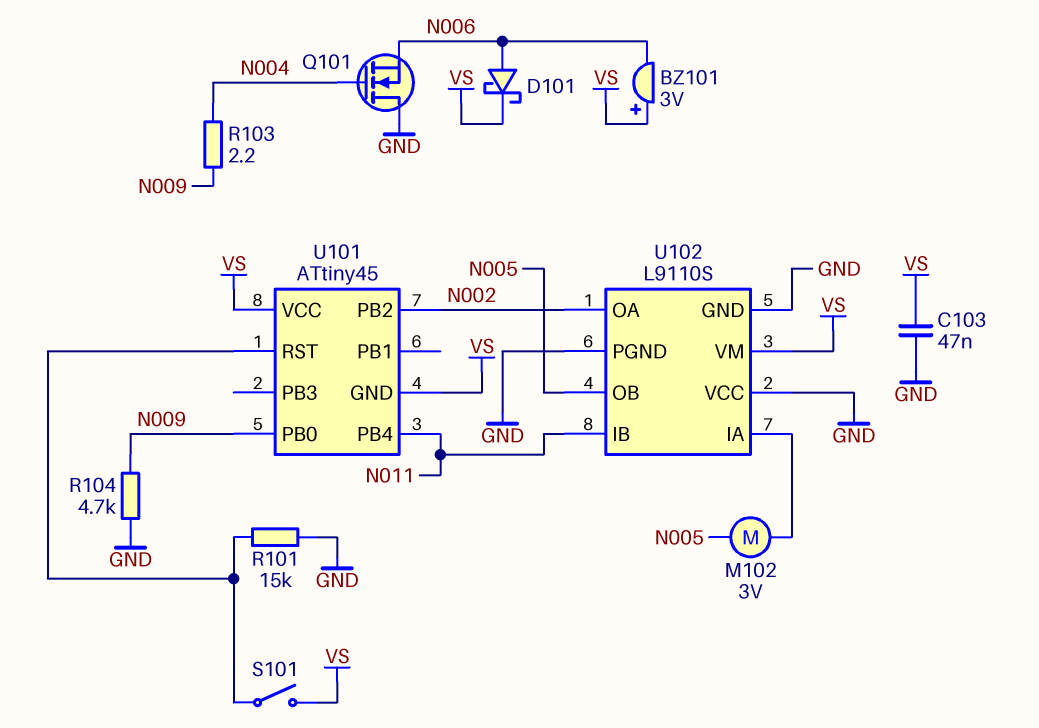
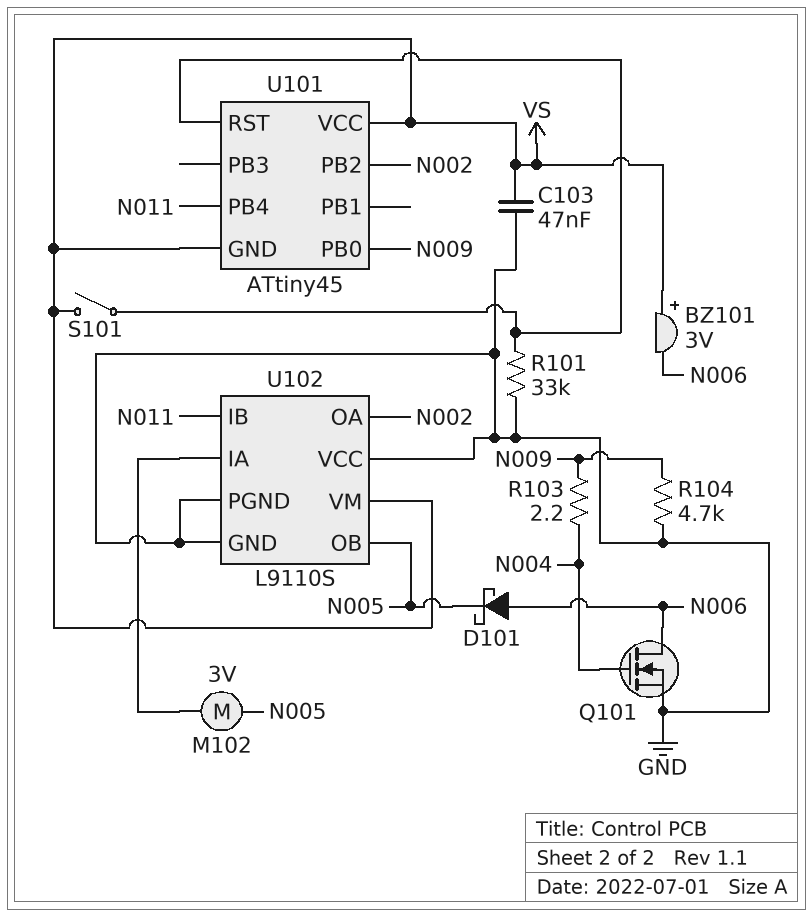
D101: schottky (A N006, K VS) -> schottky (A N006, K N005)
Q101: NMOS (G N004, D GND, S N006) -> NMOS (G N004, D N006, S GND)
R101: 15k (GND, U101/RST) -> 33k (GND, U101/RST)

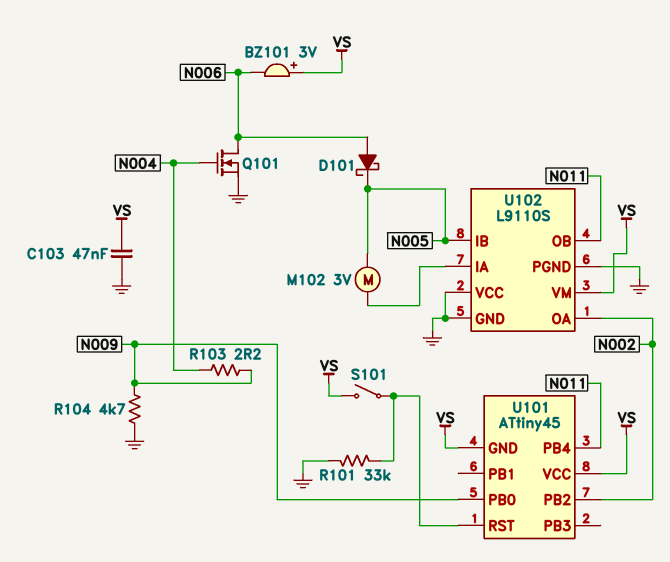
U102 pin IB: N011 -> N005
U102 pin OB: N005 -> N011

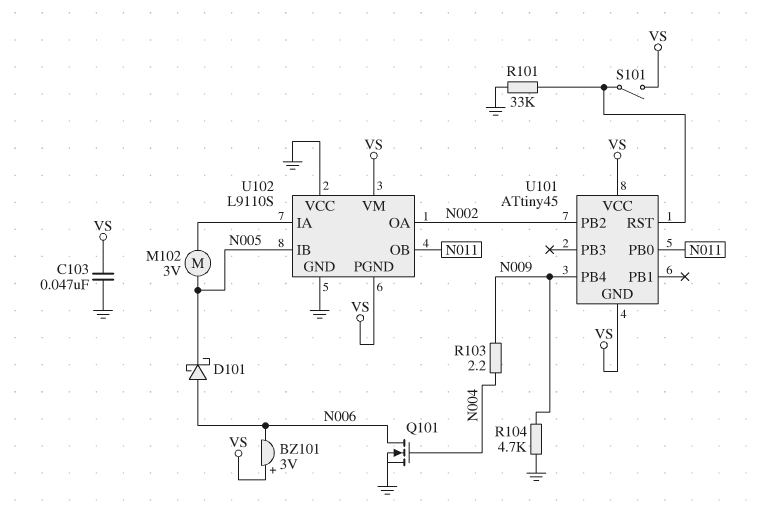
U101 pin PB0: N009 -> N011
U101 pin PB4: N011 -> N009
U102 pin PGND: GND -> VS

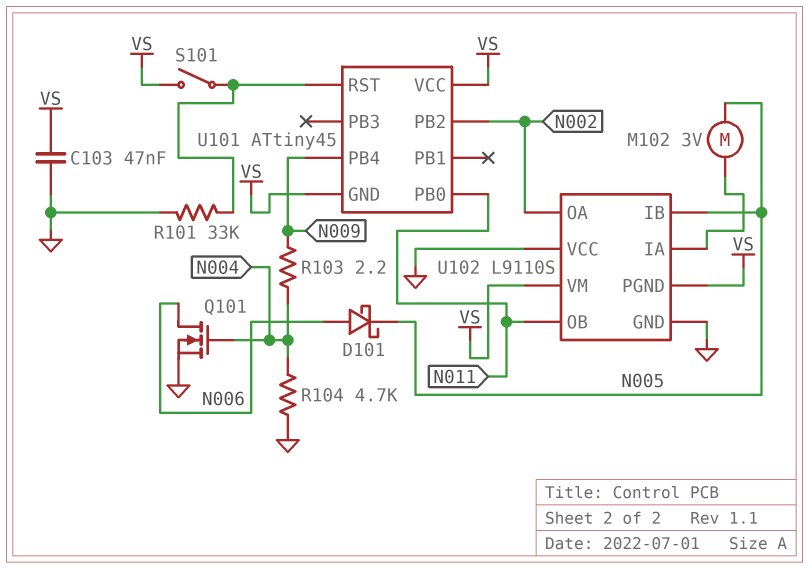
BZ101: buzzer 3V (plus VS, minus N006) -> none
R104: 4.7k (GND, N009) -> 4.7k (GND, N004)

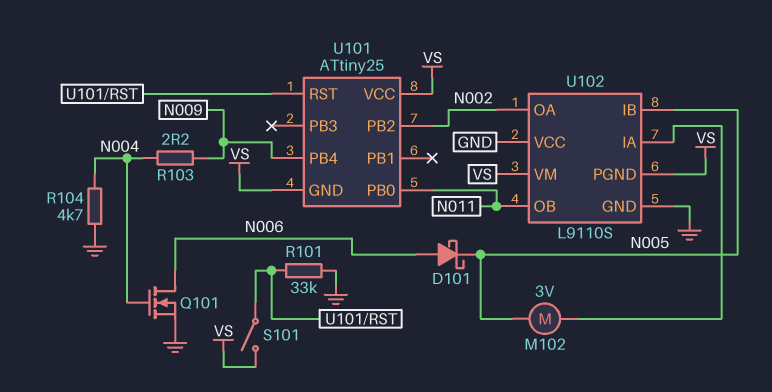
C103: 47nF (GND, VS) -> none
U101: ATtiny45 -> ATtiny25

